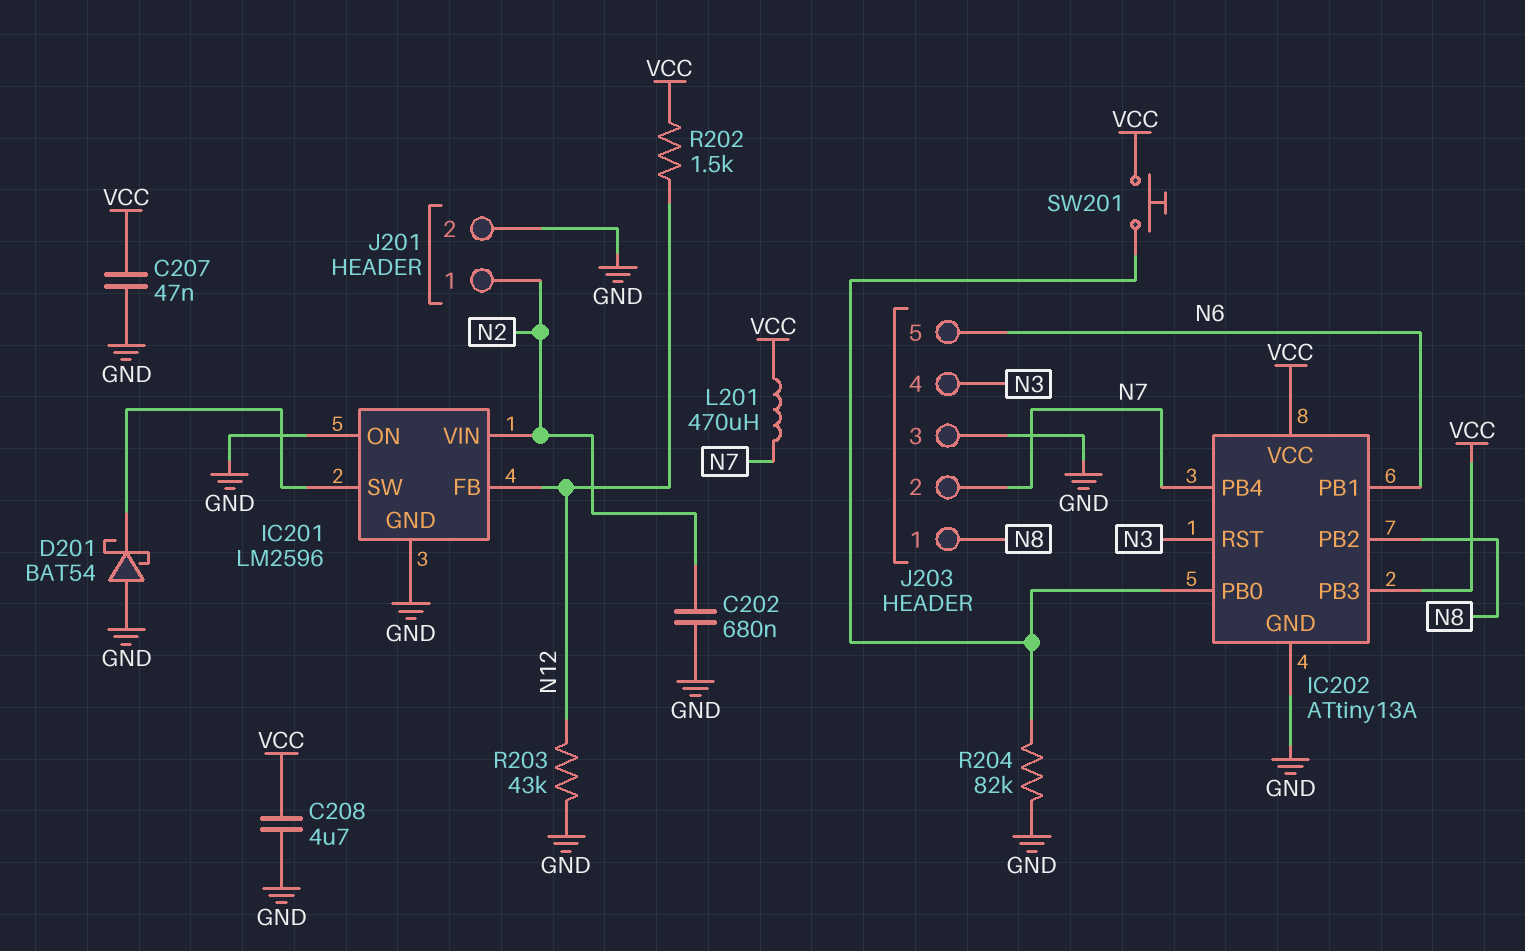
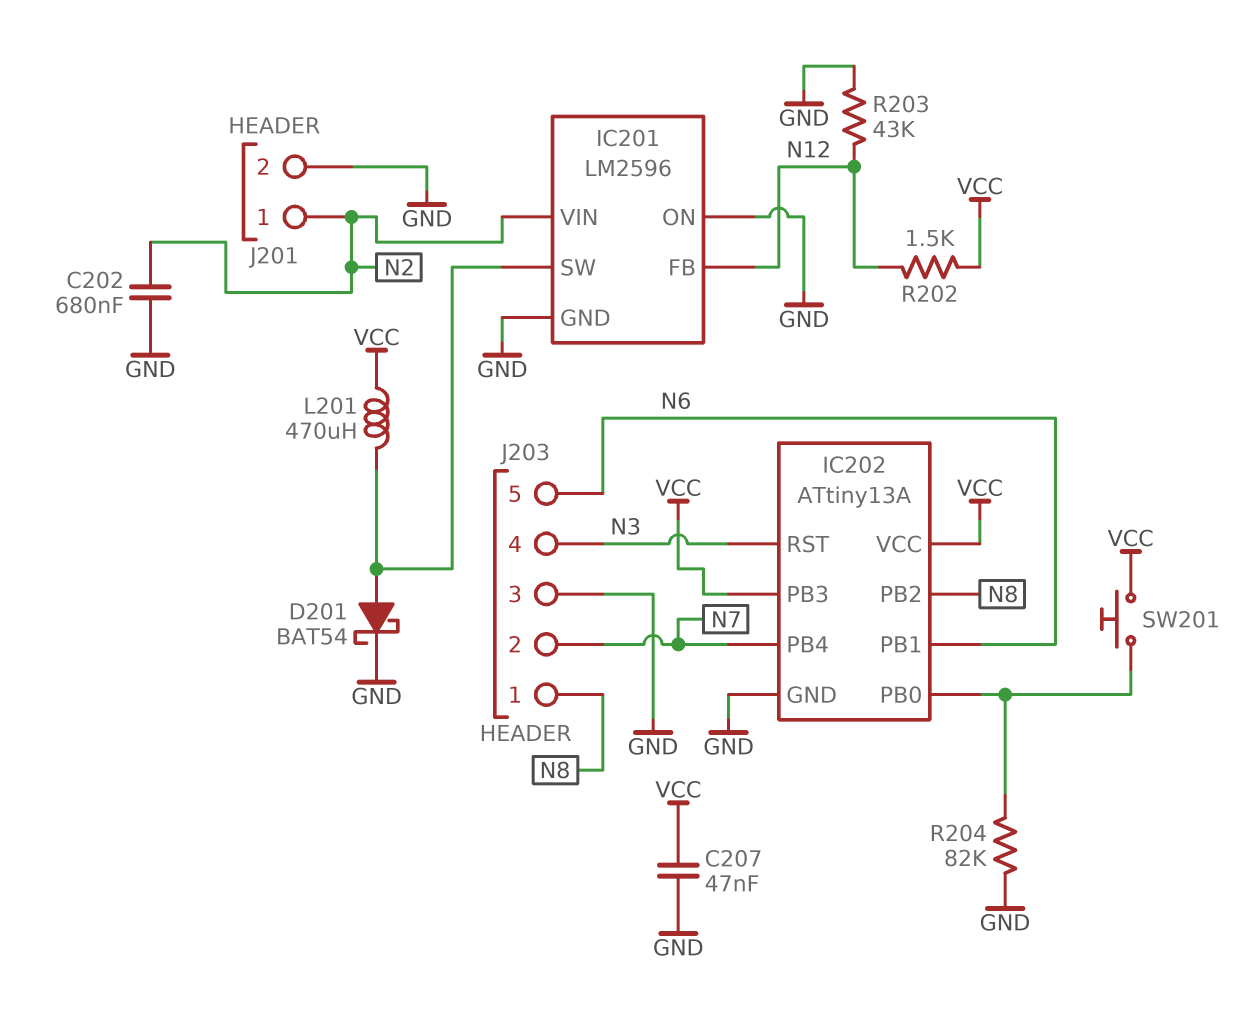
C208: 4.7uF (GND, VCC) -> none
D201: schottky BAT54 (A GND, K IC201/SW) -> schottky BAT54 (A IC201/SW, K GND)
L201: 470uH (N7, VCC) -> 470uH (IC201/SW, VCC)

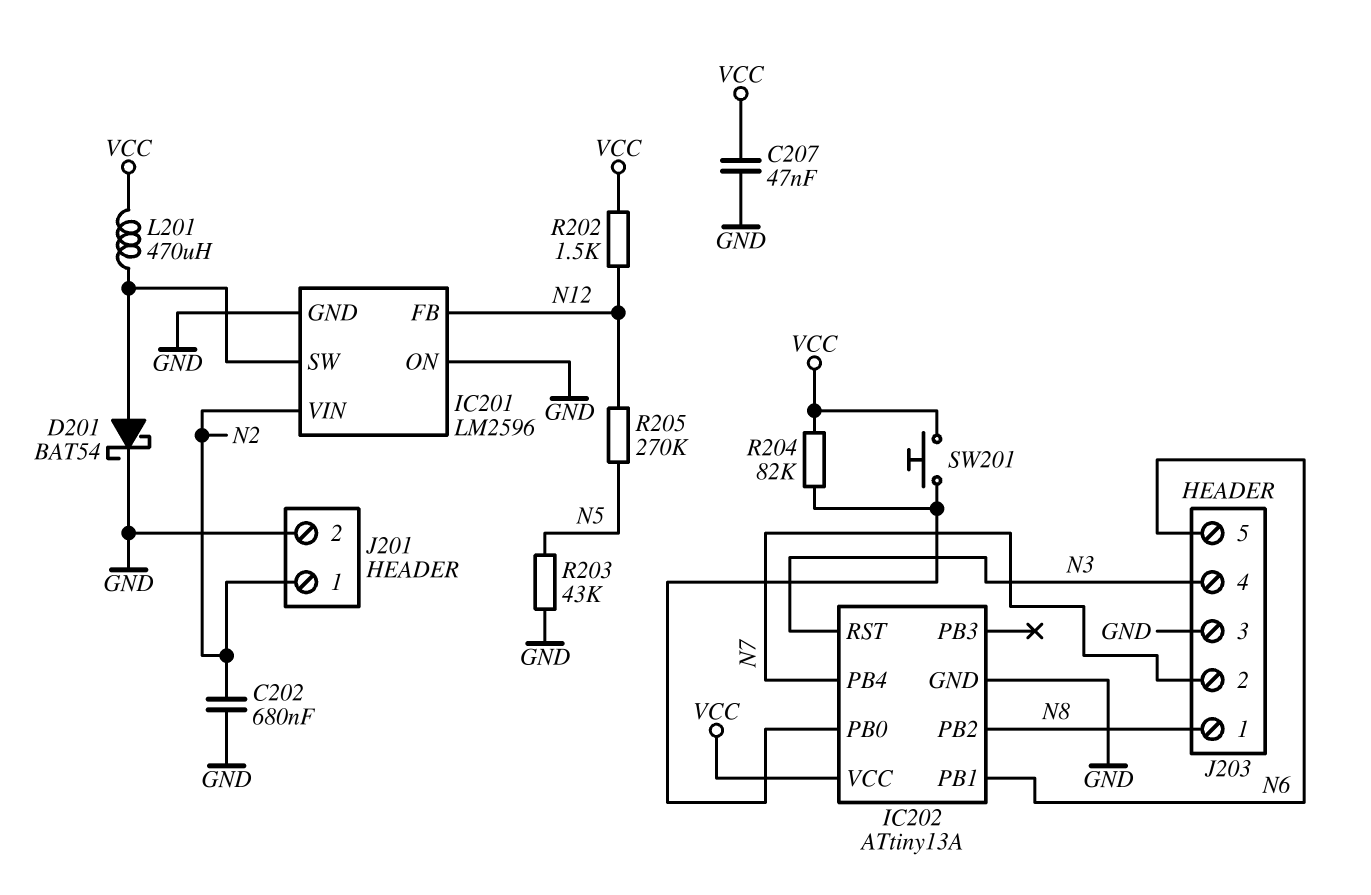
IC202 pin PB3: VCC -> none
R203: 43k (GND, N12) -> 43k (GND, N5)
R204: 82k (GND, IC202/PB0) -> 82k (IC202/PB0, VCC)
R205: none -> 270k (N5, N12)

